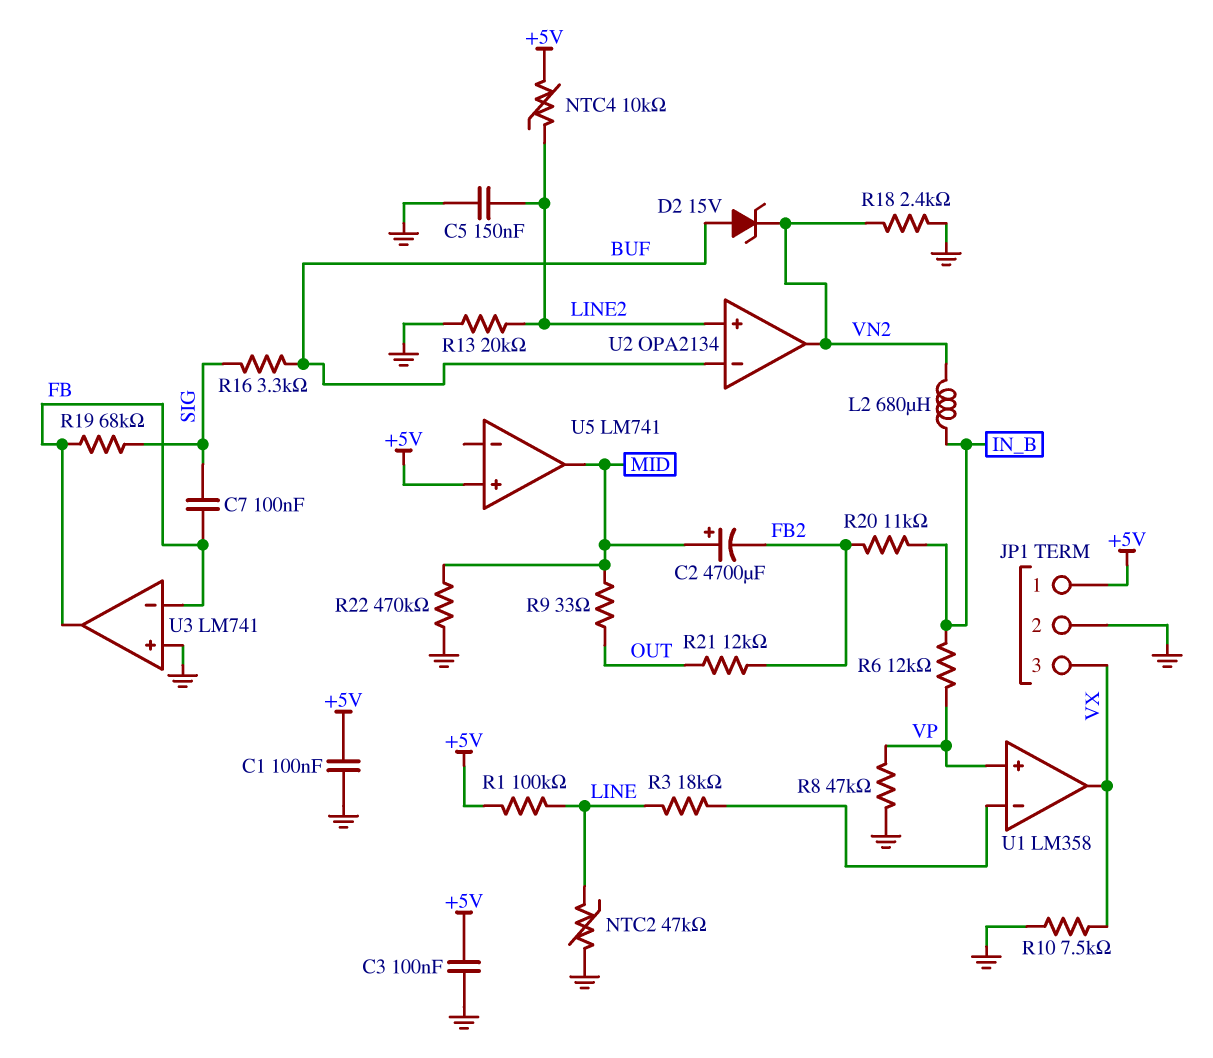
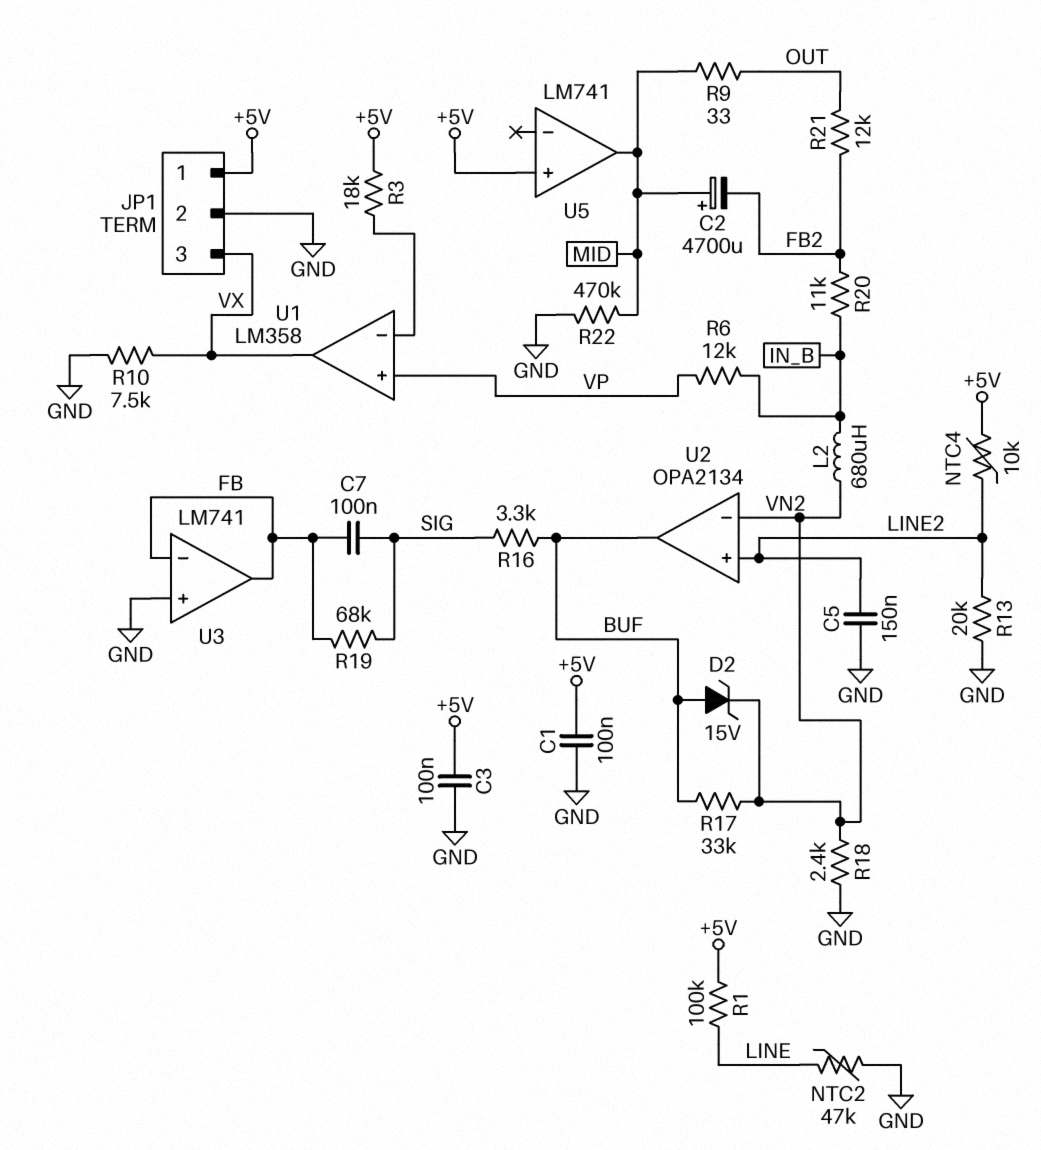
R3: 18k (LINE, U1/in-) -> 18k (+5V, U1/in-)
R8: 47k (GND, VP) -> none
R17: none -> 33k (BUF, VN2)
U2 pin in-: BUF -> VN2
U2 pin out: VN2 -> BUF

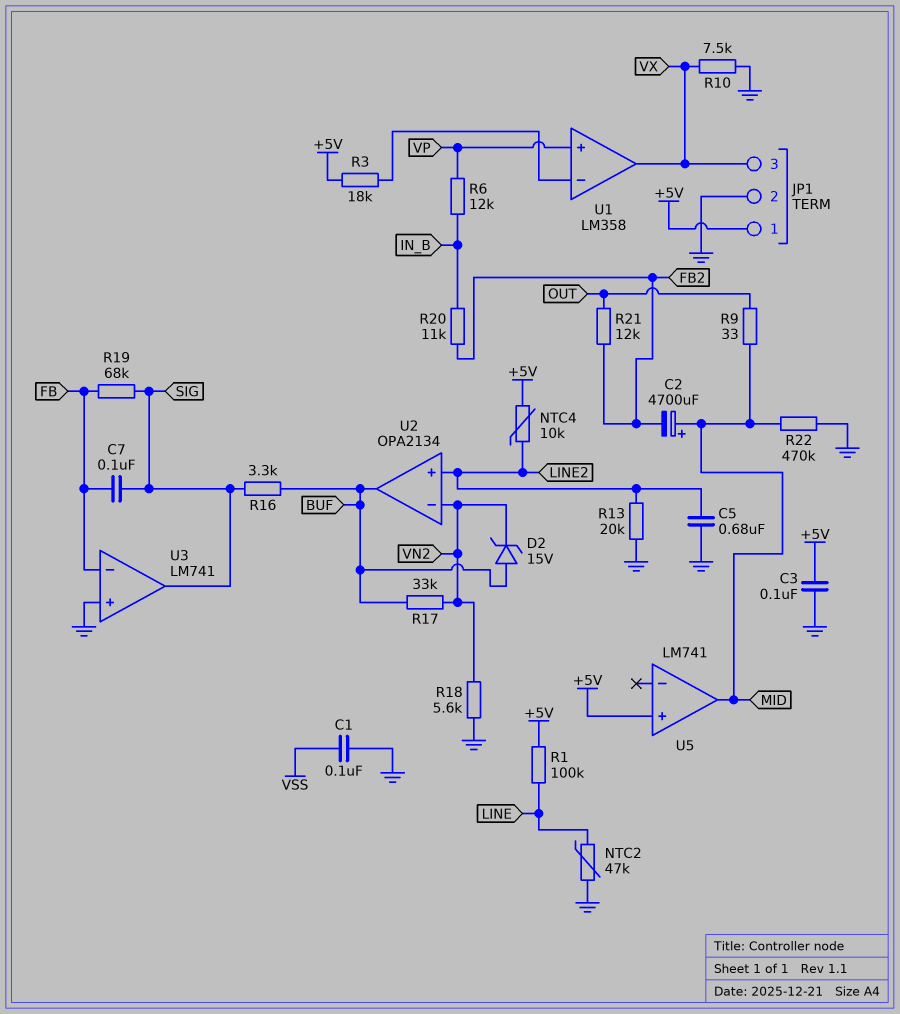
C1: 100nF (+5V, GND) -> 100nF (GND, VSS)
C5: 150nF (GND, LINE2) -> 680nF (GND, LINE2)
L2: 680uH (IN_B, VN2) -> none
R18: 2.4k (GND, VN2) -> 5.6k (GND, VN2)
U3 pin out: FB -> SIG

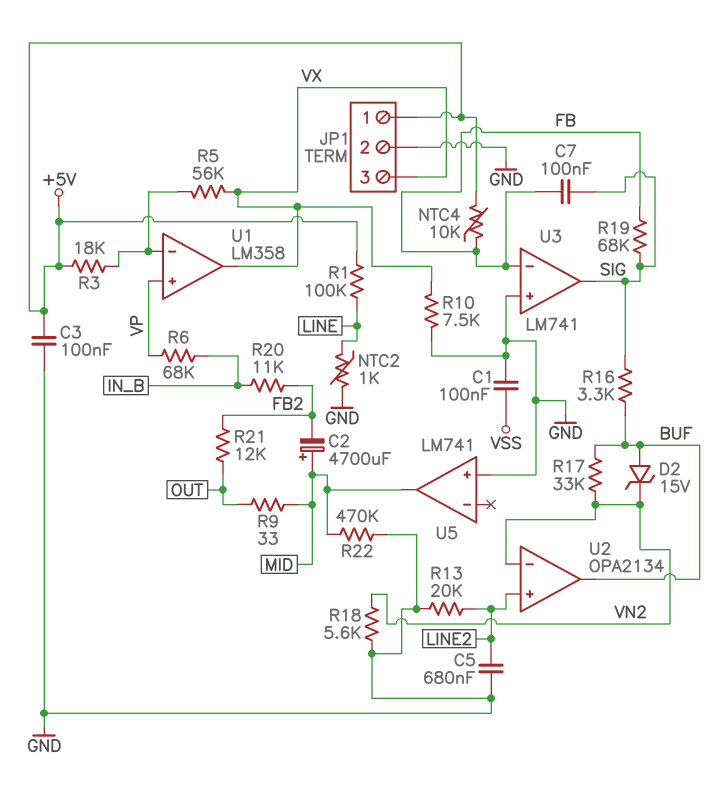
NTC2: 47k (GND, LINE) -> 1k (GND, LINE)
NTC4: 10k (+5V, LINE2) -> 10k (+5V, FB)
R5: none -> 56k (U1/in-, VX)
R6: 12k (IN_B, VP) -> 68k (IN_B, VP)
U5 pin in+: +5V -> GND

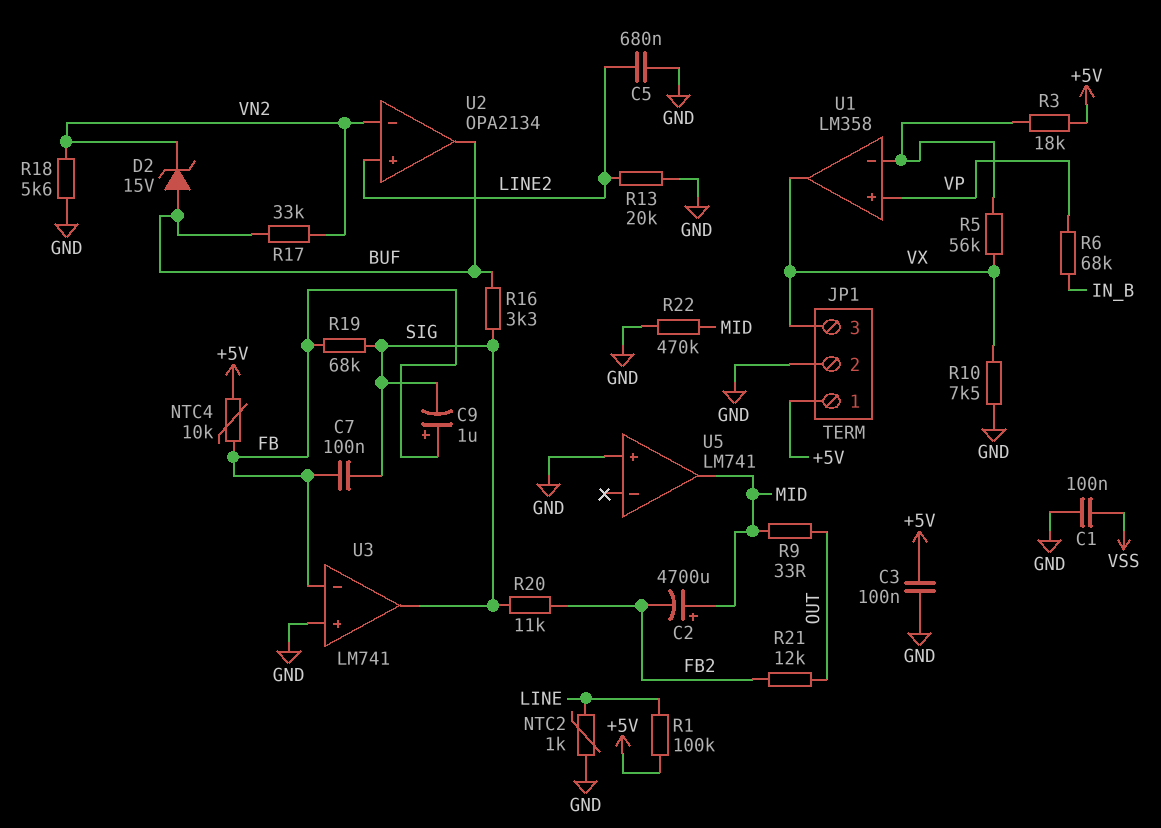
C9: none -> 1uF (plus FB, minus SIG)
R20: 11k (FB2, IN_B) -> 11k (FB2, SIG)

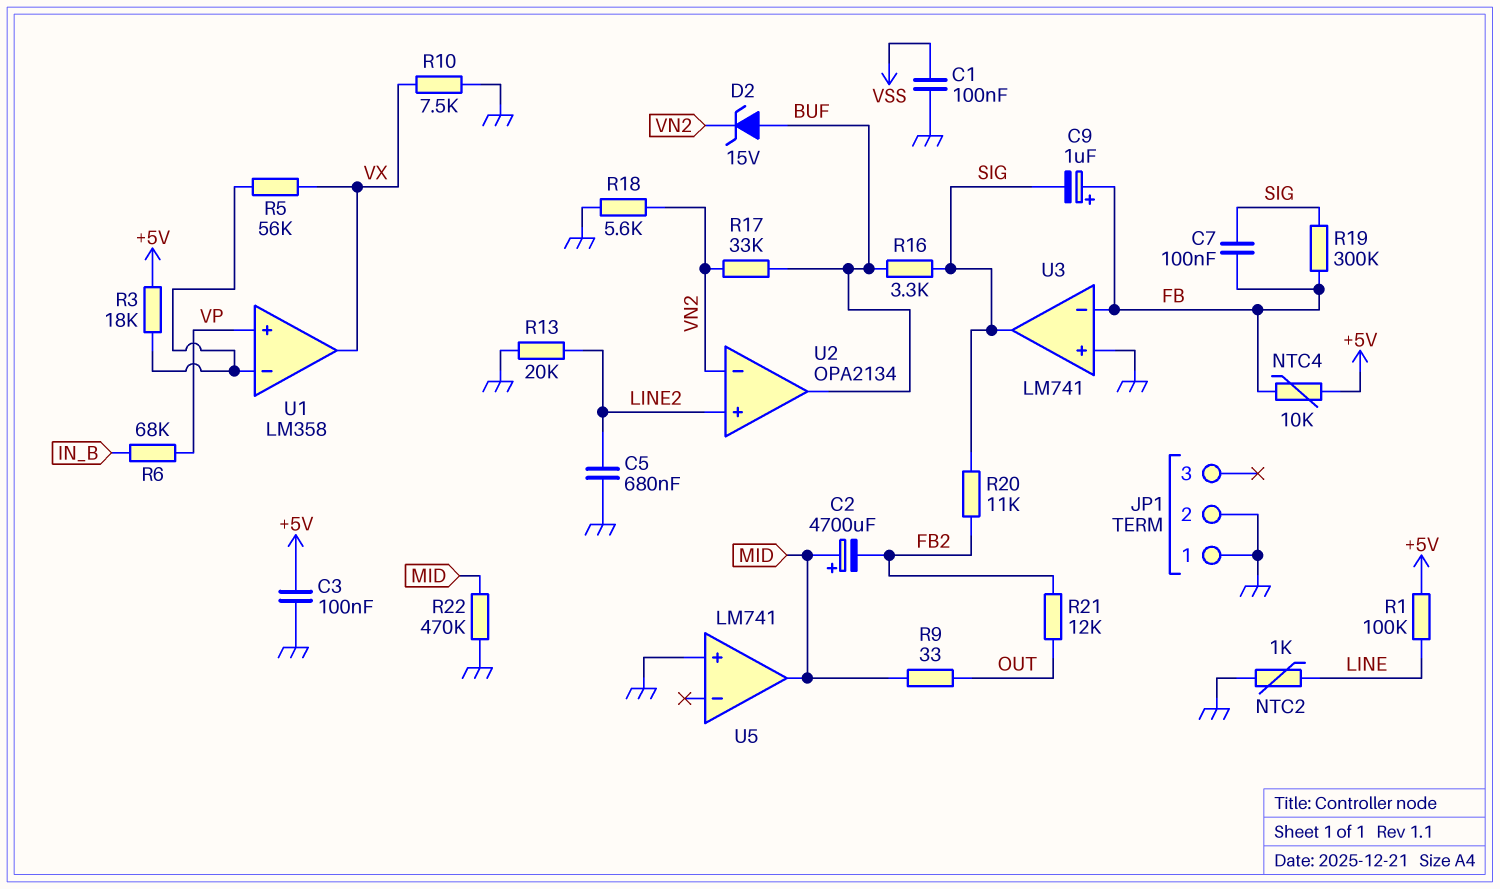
JP1 pin 1: +5V -> GND
JP1 pin 3: VX -> none
R19: 68k (FB, SIG) -> 300k (FB, SIG)

